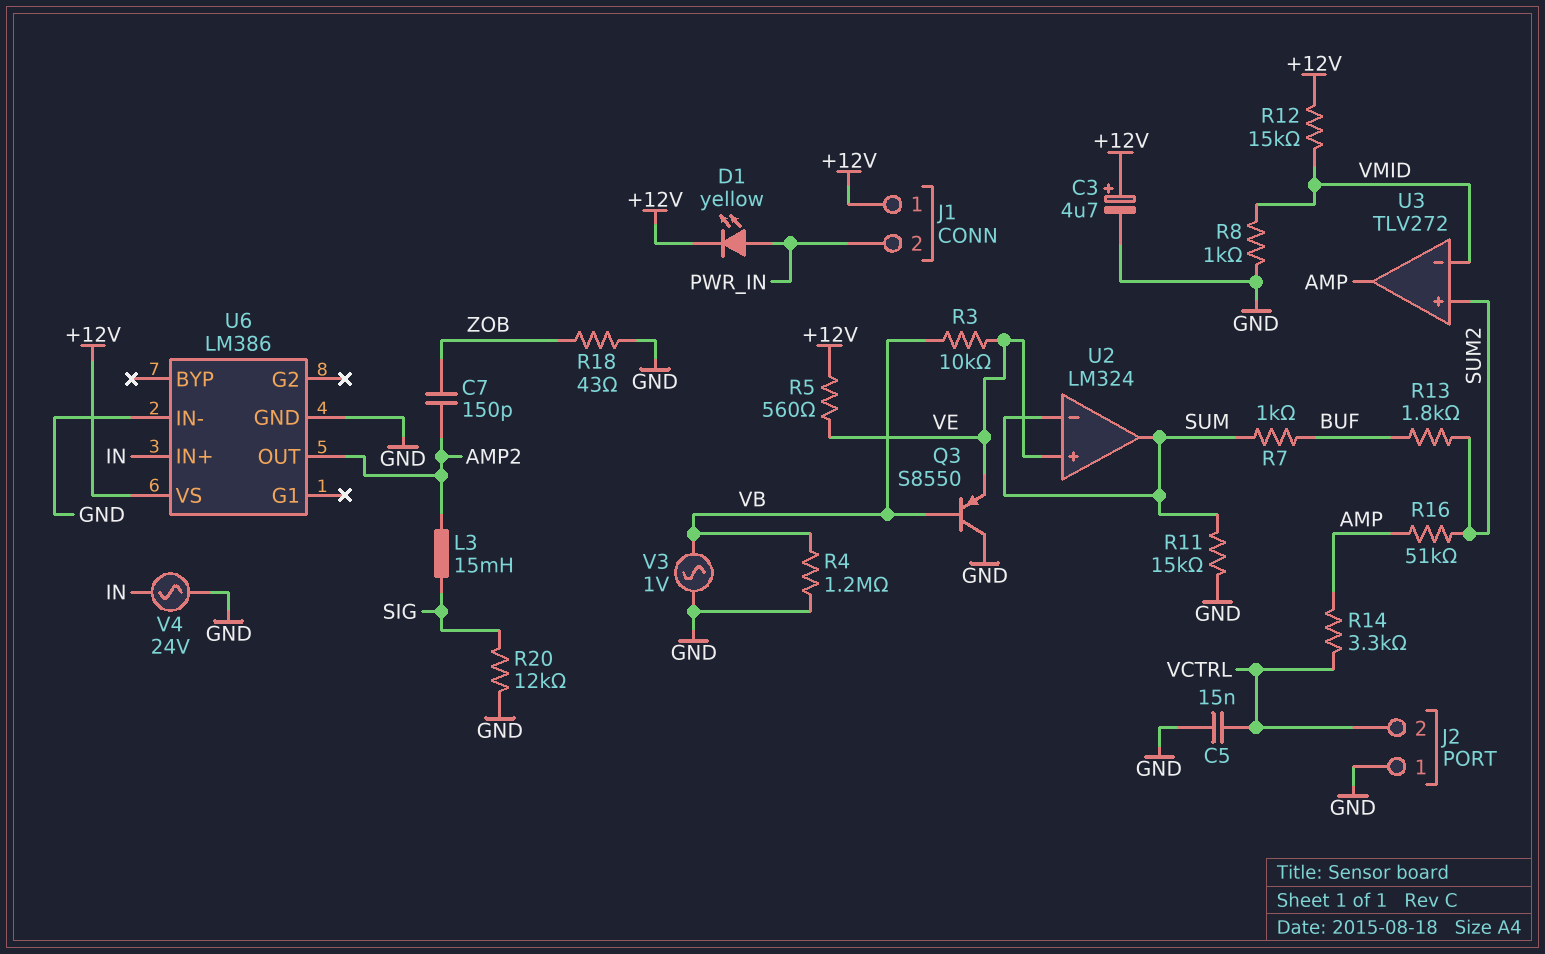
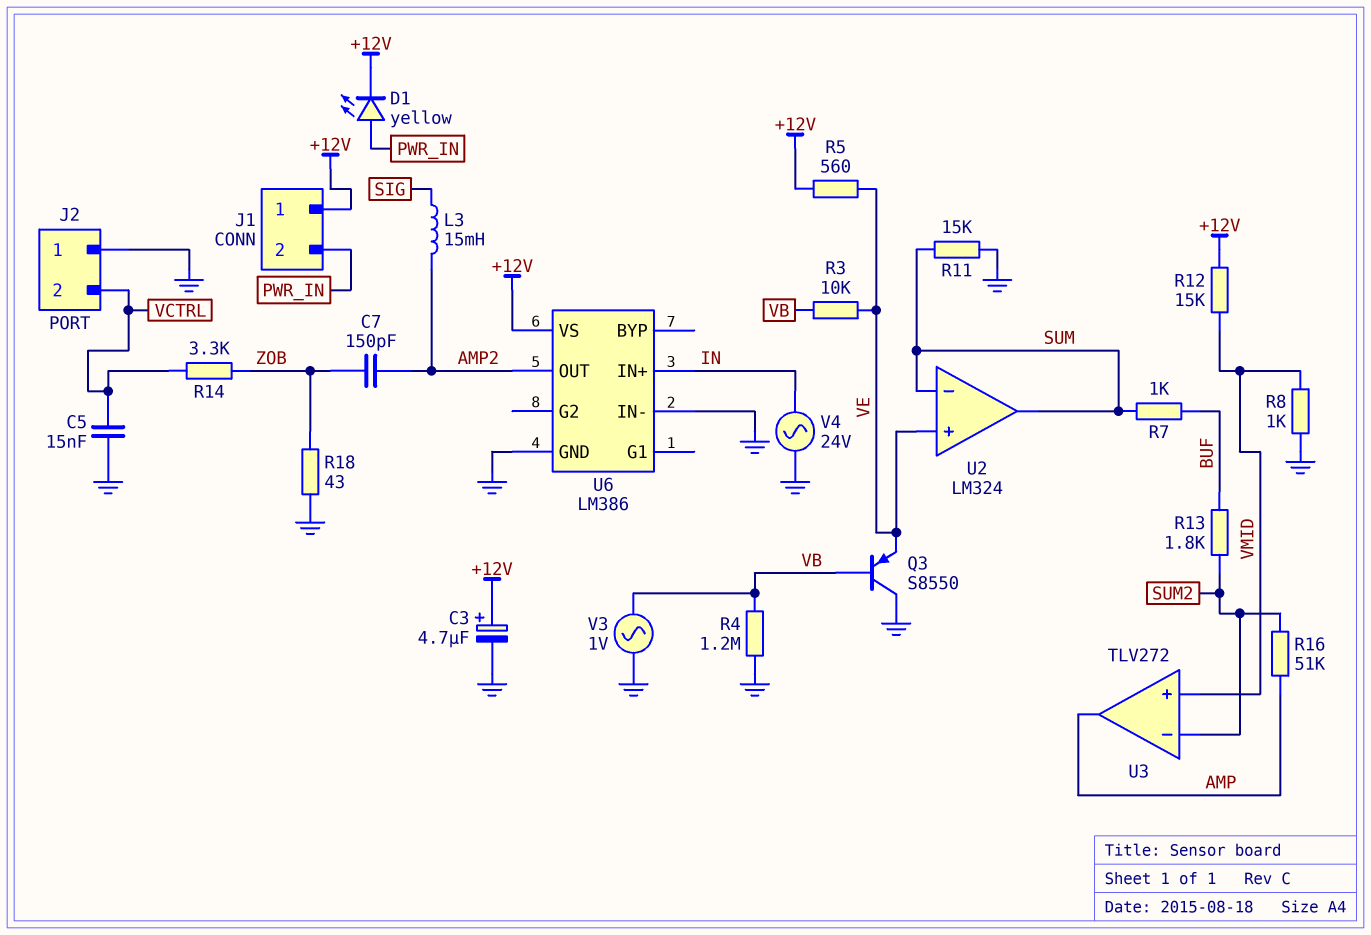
R14: 3.3k (AMP, VCTRL) -> 3.3k (VCTRL, ZOB)
R20: 12k (GND, SIG) -> none
U3 pin in+: SUM2 -> VMID
U3 pin in-: VMID -> SUM2

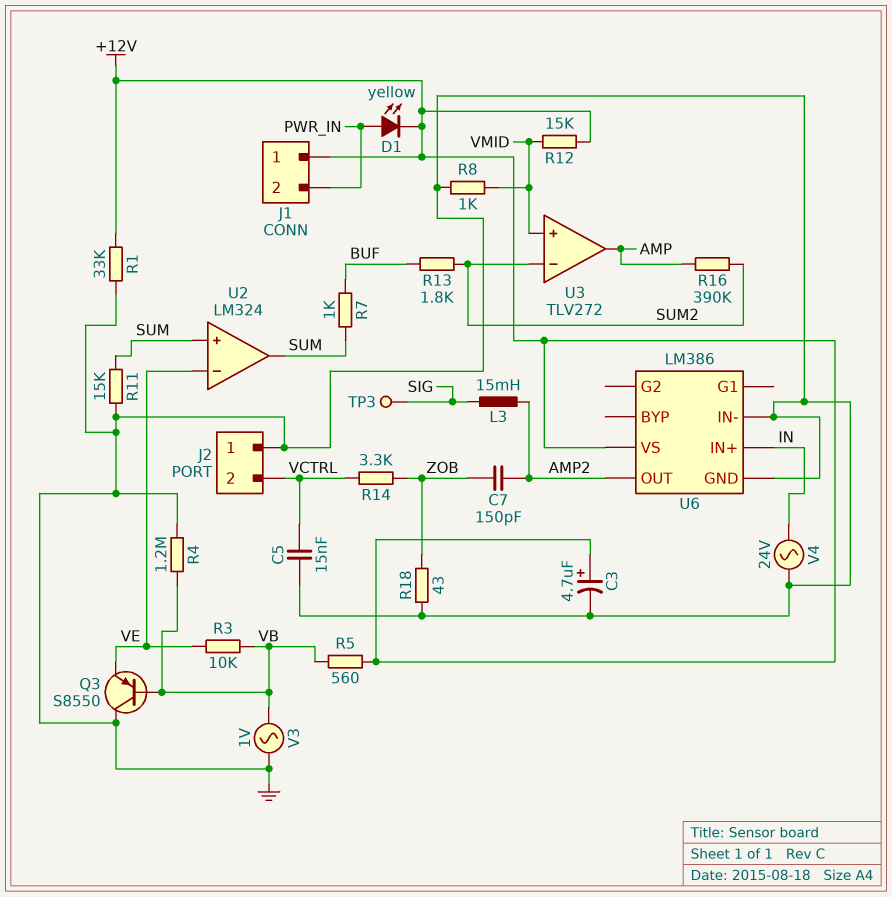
R1: none -> 33k (+12V, GND)
R5: 560 (+12V, VE) -> 560 (+12V, VB)
R16: 51k (AMP, SUM2) -> 390k (AMP, SUM2)
TP3: none -> test point (SIG)
U2 pin in+: VE -> SUM
U2 pin in-: SUM -> VE

